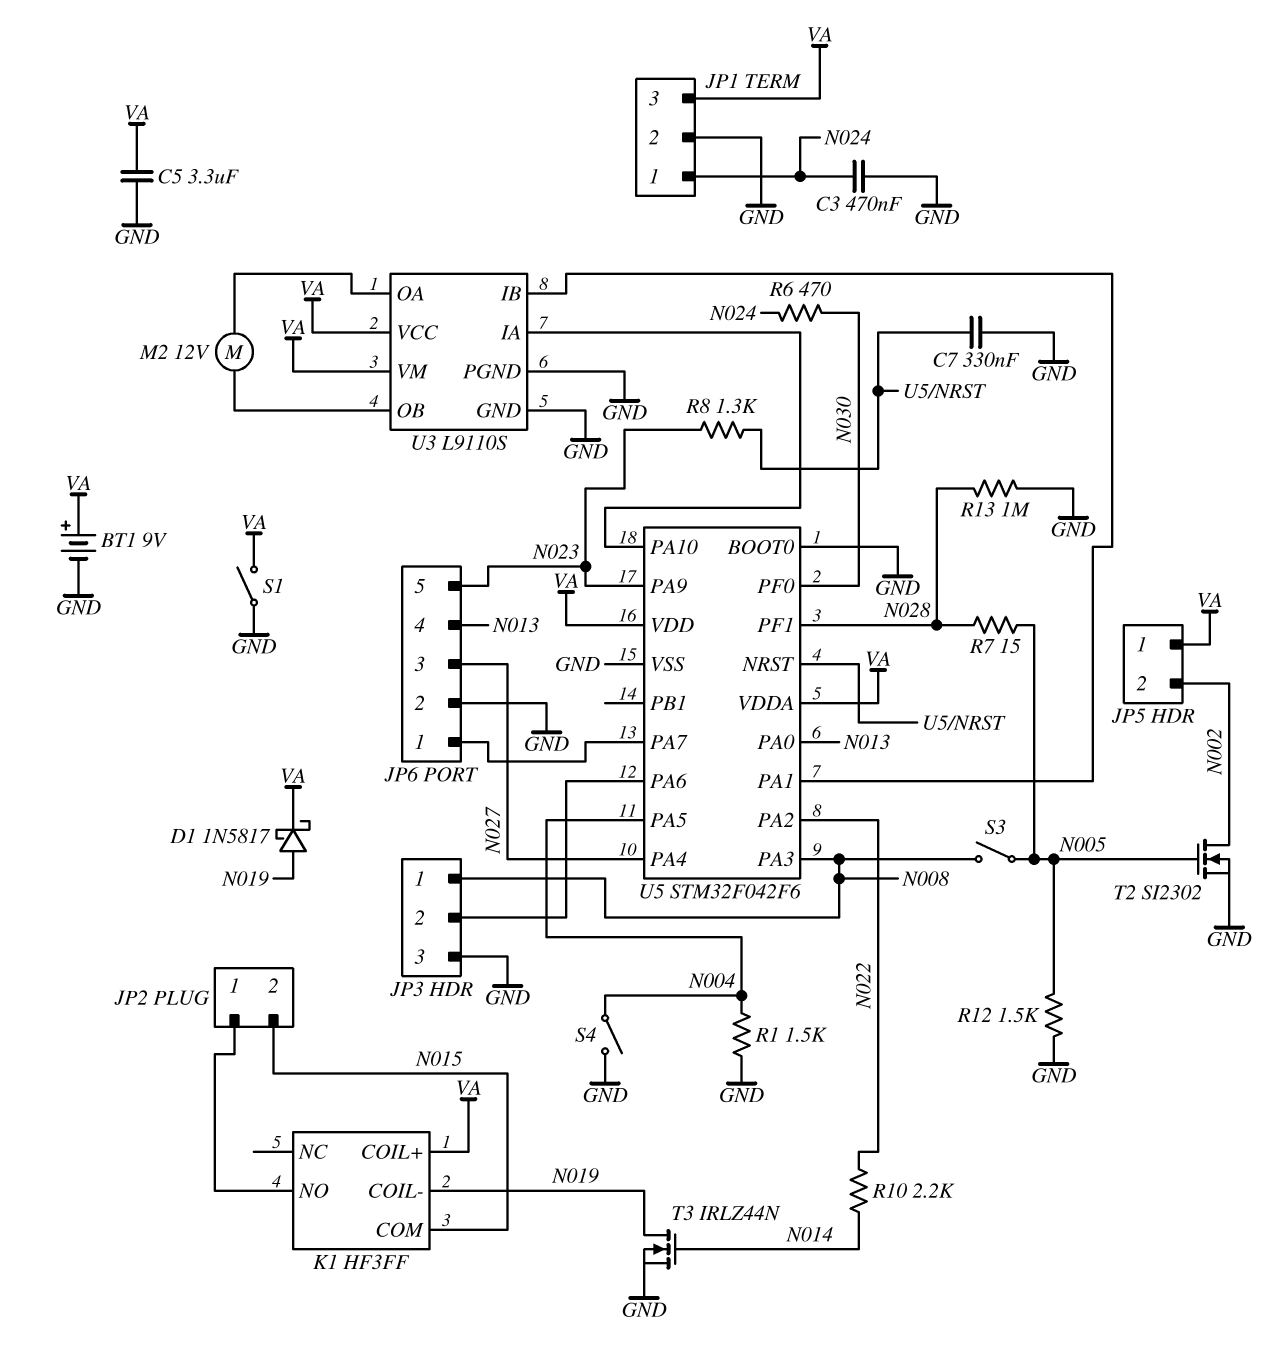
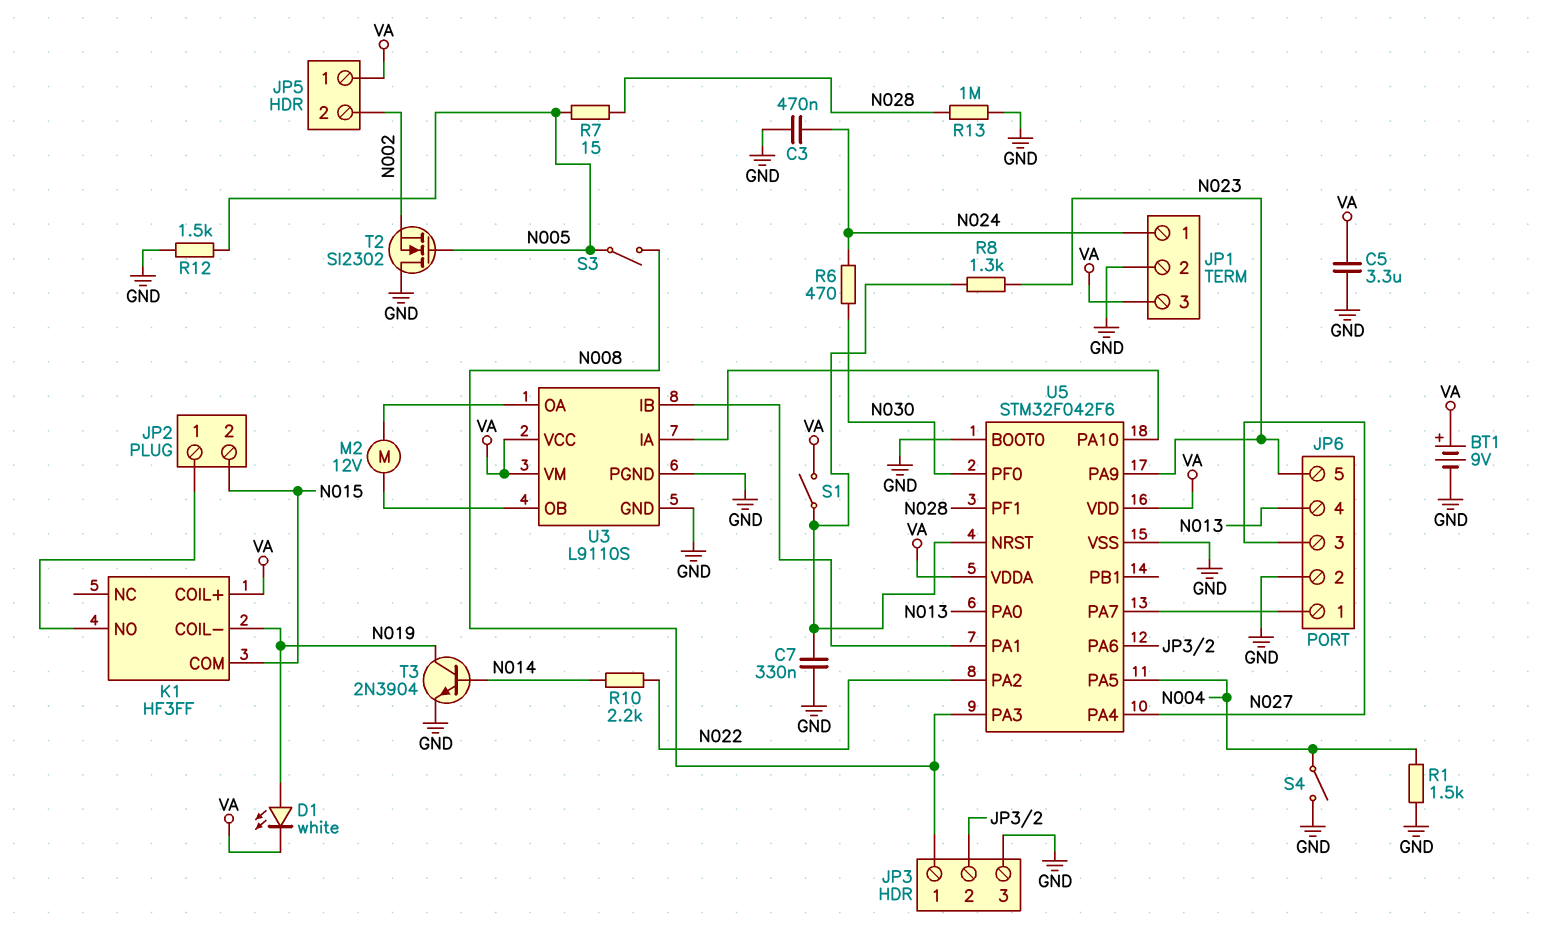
D1: schottky 1N5817 (A N019, K VA) -> LED white (A N019, K VA)
S1: switch (GND, VA) -> switch (U5/NRST, VA)
T2: NMOS SI2302 (G N005, D N002, S GND) -> NMOS SI2302 (G N005, D GND, S N002)
T3: NMOS IRLZ44N (G N014, D N019, S GND) -> NPN 2N3904 (B N014, C N019, E GND)

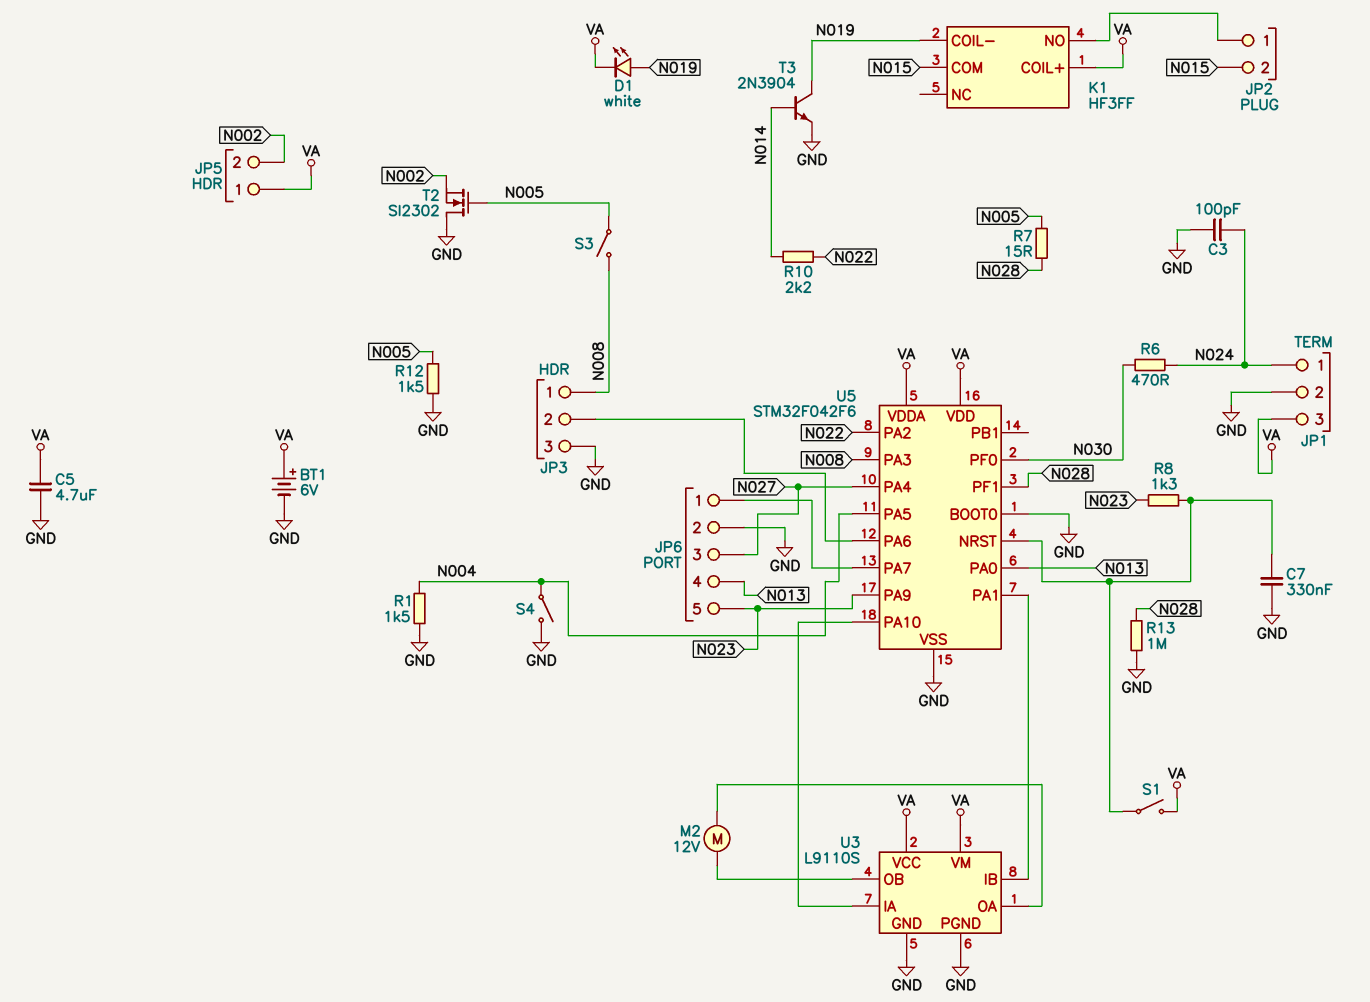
BT1: 9V (plus VA, minus GND) -> 6V (plus VA, minus GND)
C3: 470nF (GND, N024) -> 100pF (GND, N024)
C5: 3.3uF (GND, VA) -> 4.7uF (GND, VA)

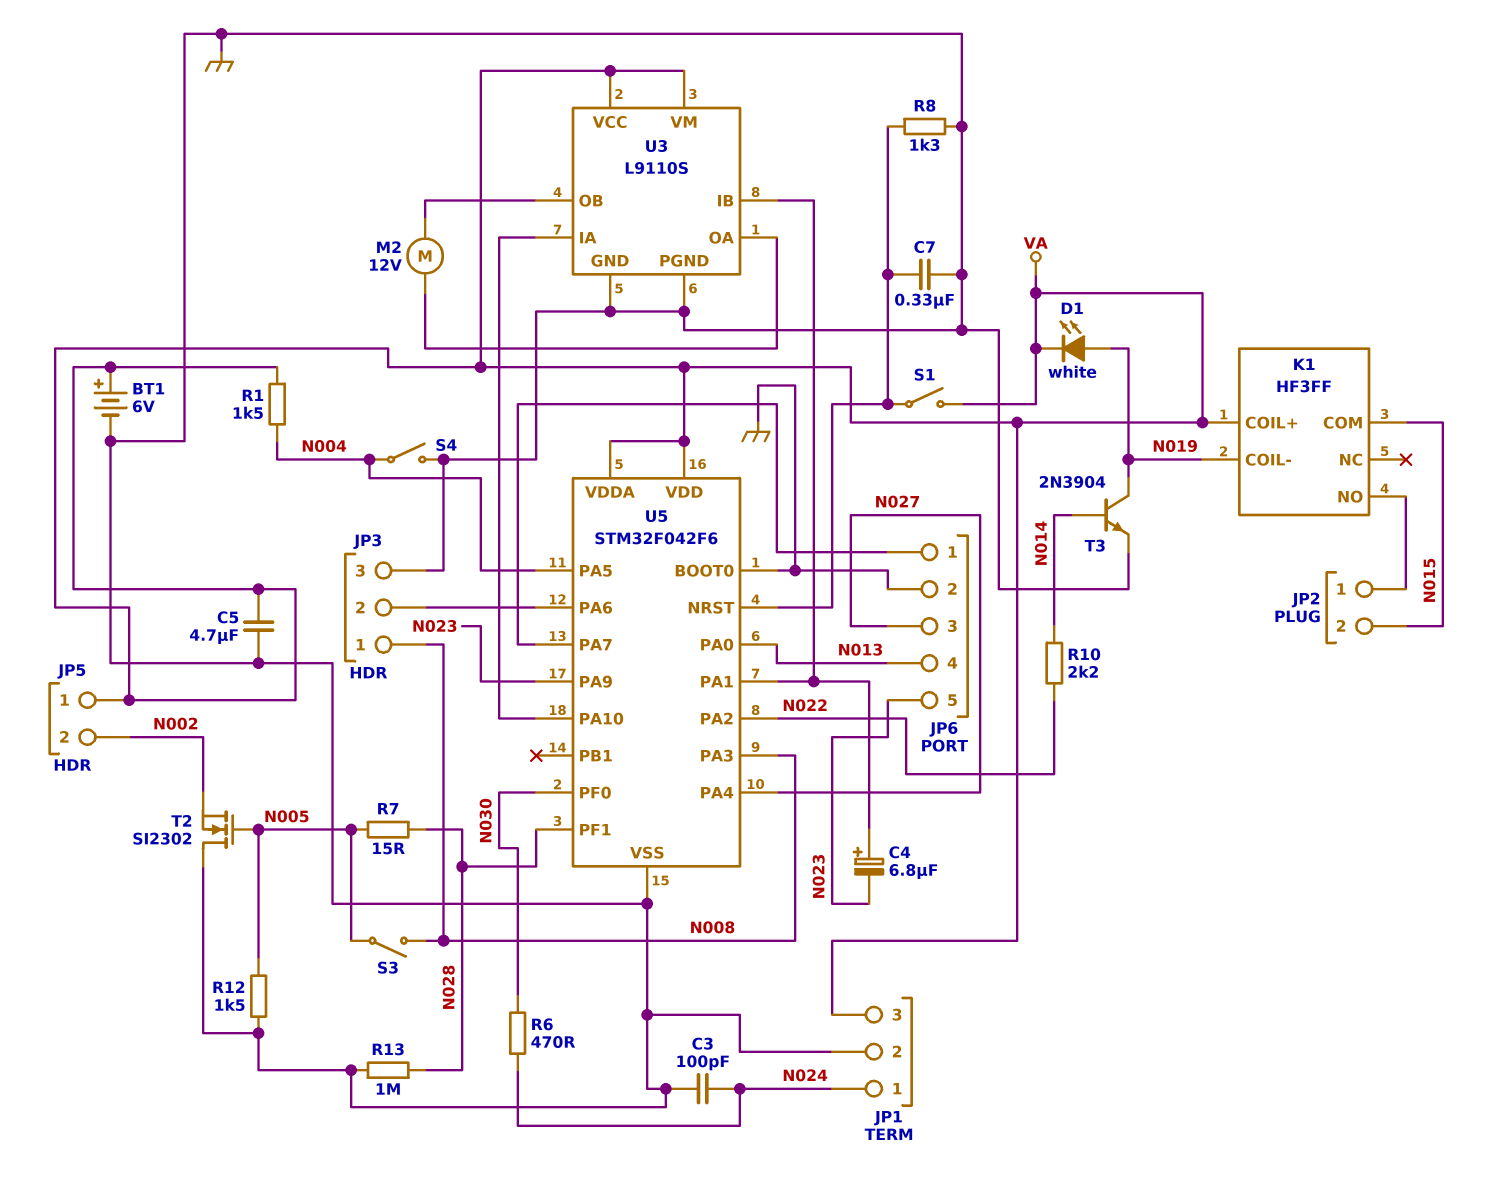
C4: none -> 6.8uF (plus U3/IB, minus N023)
R1: 1.5k (GND, N004) -> 1.5k (N004, VA)
R8: 1.3k (N023, U5/NRST) -> 1.3k (GND, U5/NRST)

